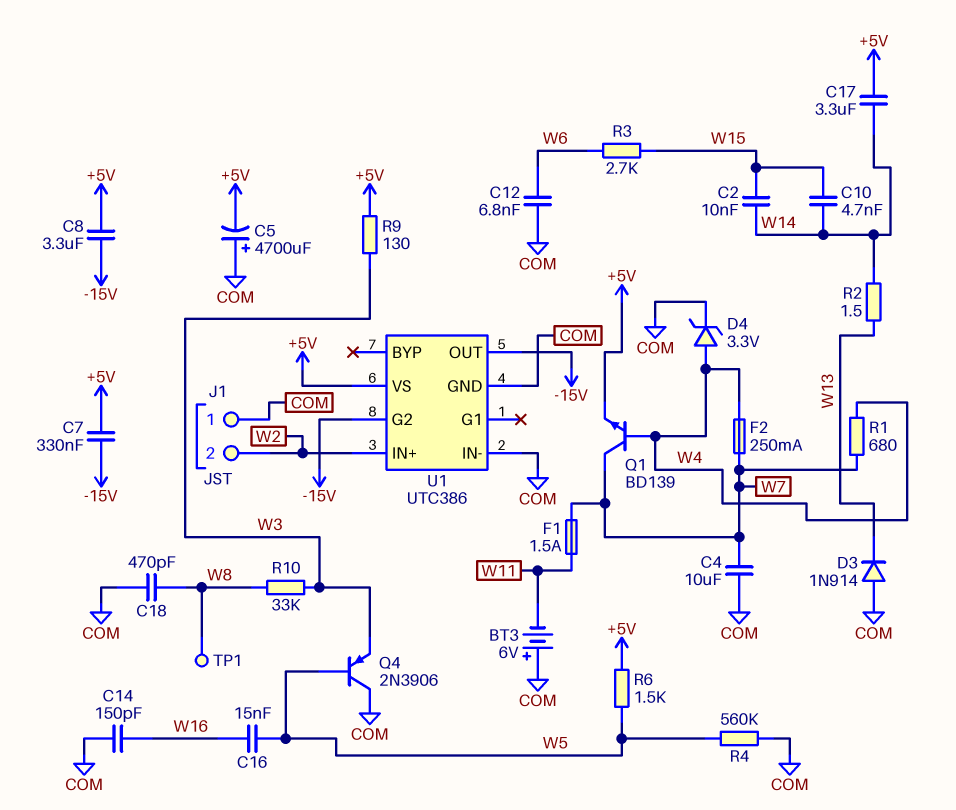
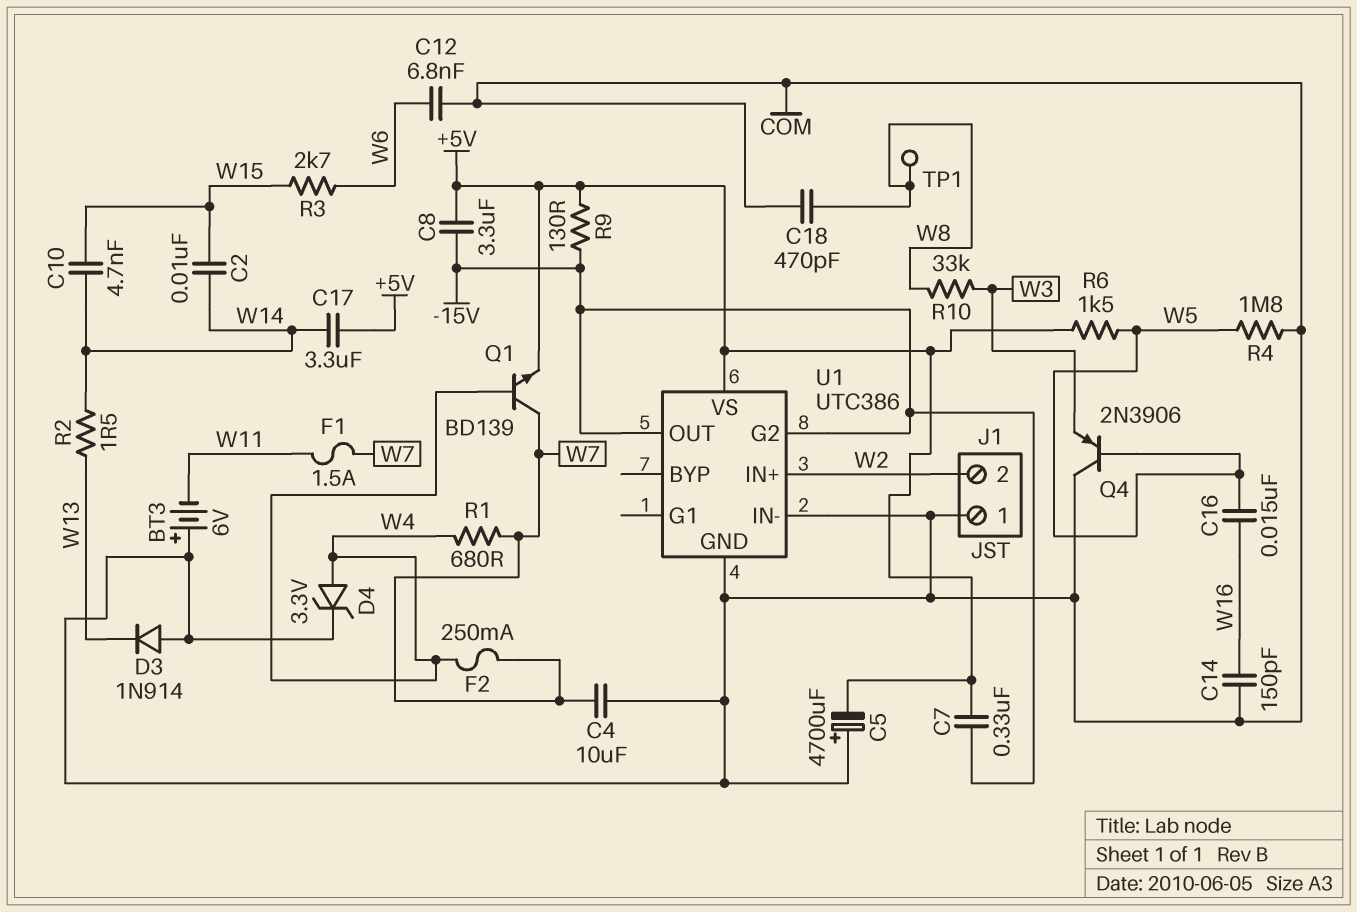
R4: 560k (COM, W5) -> 1.8M (COM, W5)
R9: 130 (+5V, W3) -> 130 (+5V, -15V)

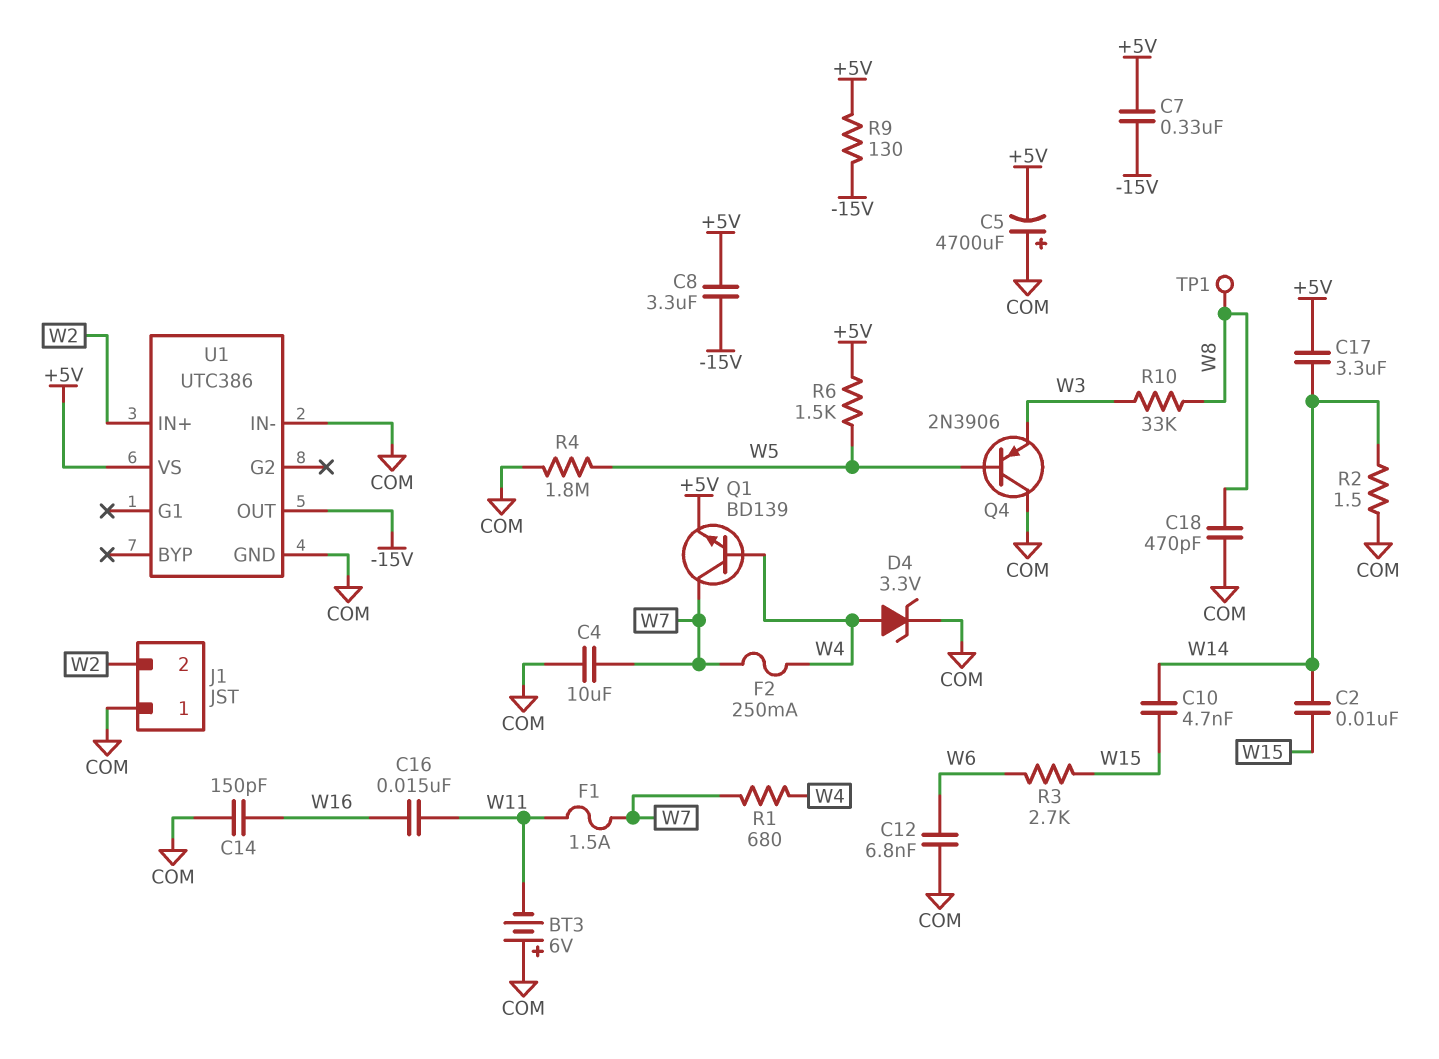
C16: 15nF (W5, W16) -> 15nF (W11, W16)
D3: diode 1N914 (A COM, K W13) -> none
R2: 1.5 (W13, W14) -> 1.5 (COM, W14)
U1 pin G2: -15V -> none

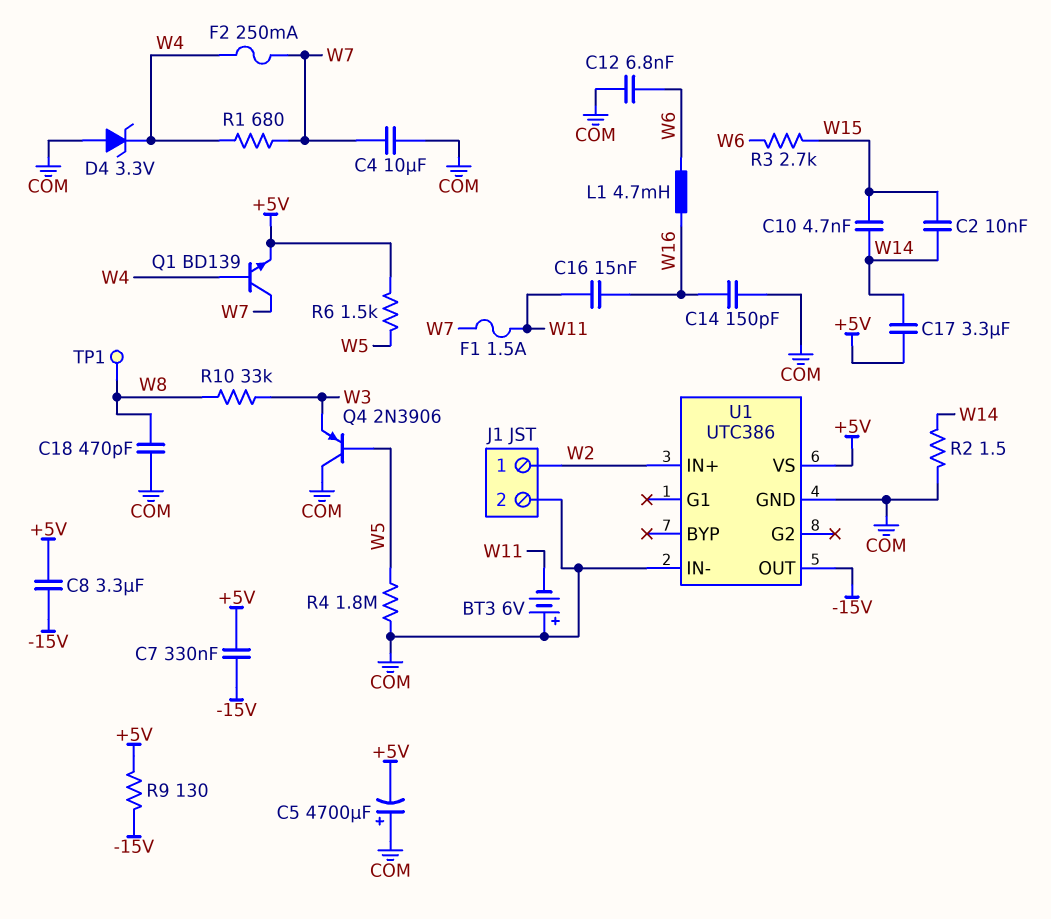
D4: zener 3.3V (A W4, K COM) -> zener 3.3V (A COM, K W4)
J1 pin 1: COM -> W2
J1 pin 2: W2 -> COM
L1: none -> 4.7mH (W6, W16)

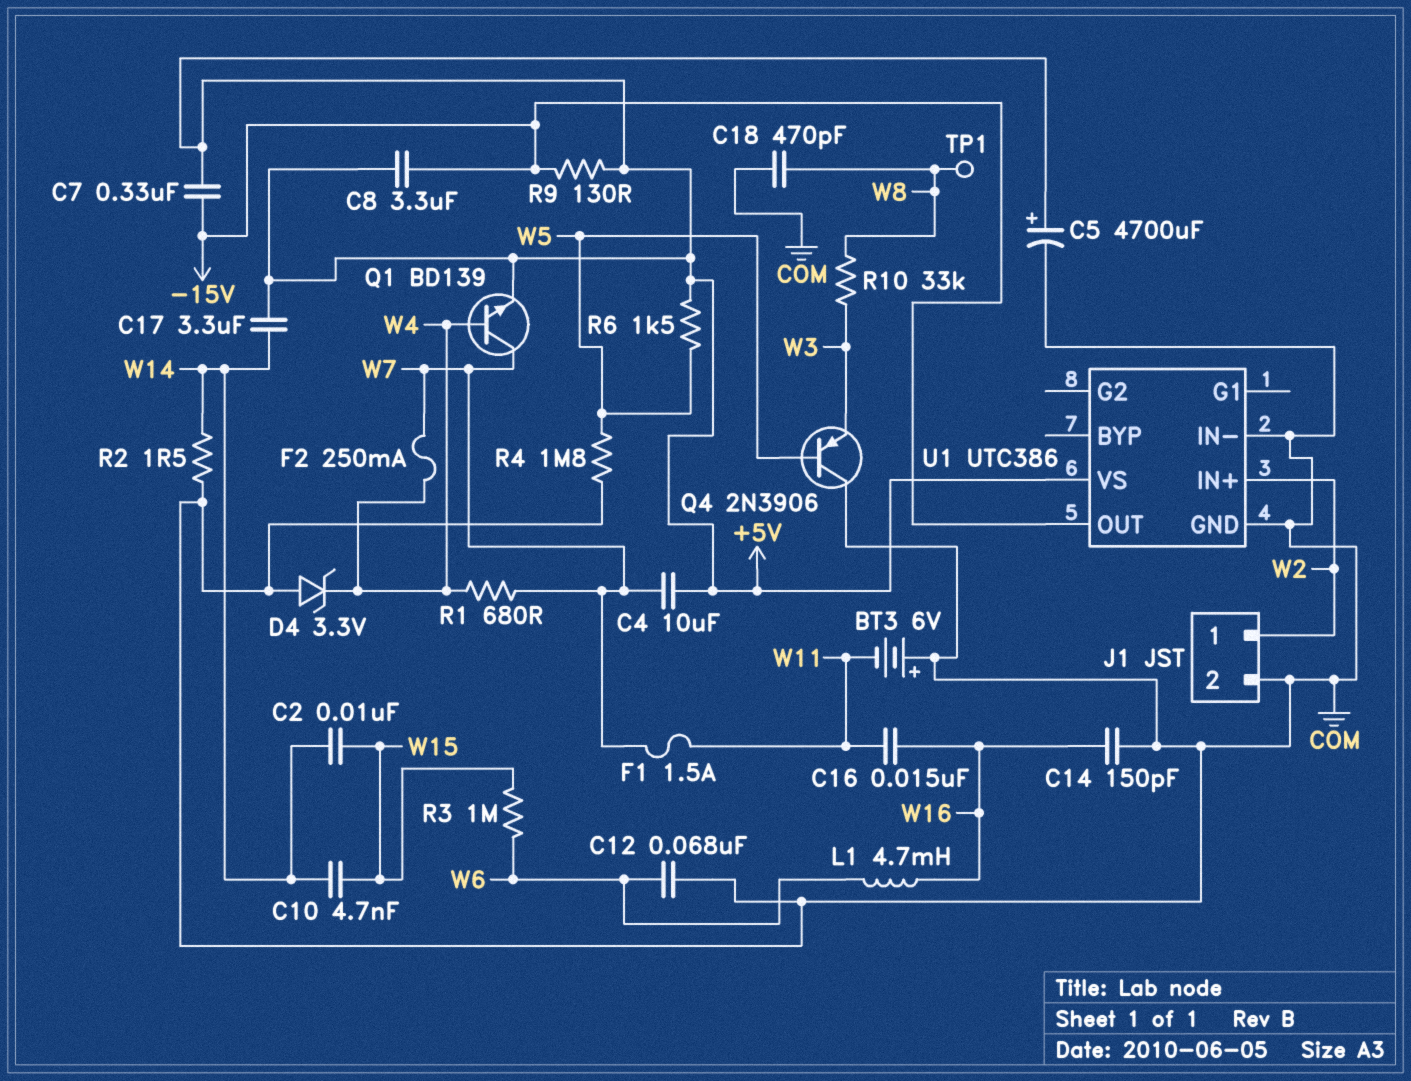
C4: 10uF (COM, W7) -> 10uF (+5V, W7)
C5: 4700uF (plus COM, minus +5V) -> 4700uF (plus +5V, minus COM)
C12: 6.8nF (COM, W6) -> 68nF (COM, W6)
R3: 2.7k (W6, W15) -> 1M (W6, W15)

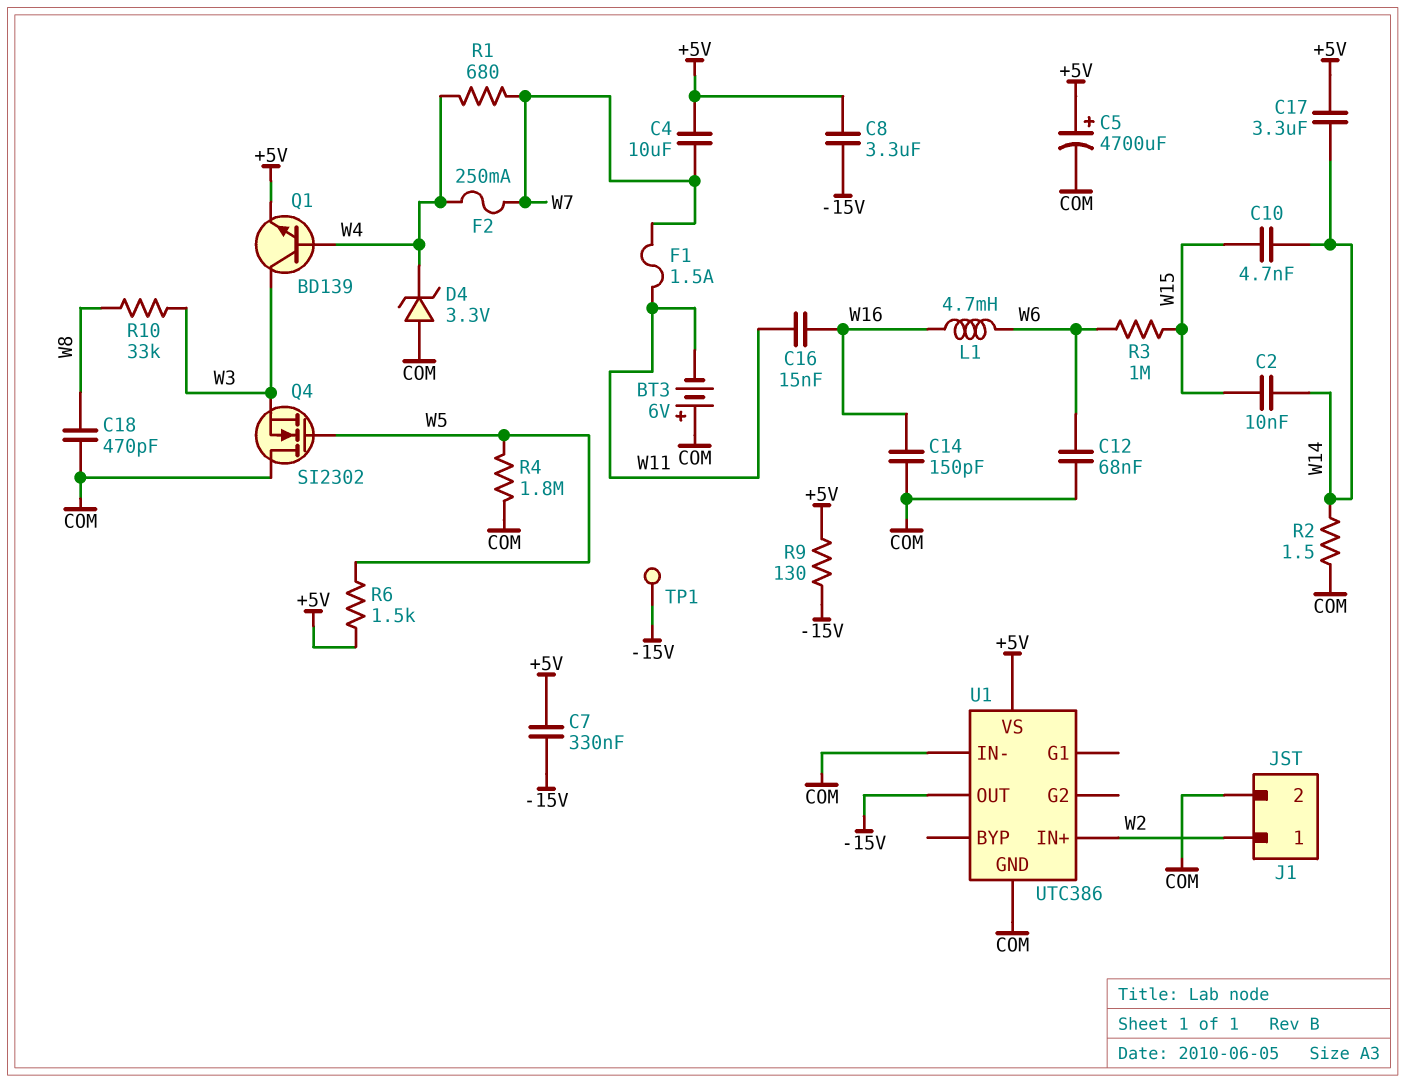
Q1: NPN BD139 (B W4, C W7, E +5V) -> NPN BD139 (B W4, C W3, E +5V)
Q4: PNP 2N3906 (B W5, C COM, E W3) -> NMOS SI2302 (G W5, D COM, S W3)
TP1: test point (W8) -> test point (-15V)

